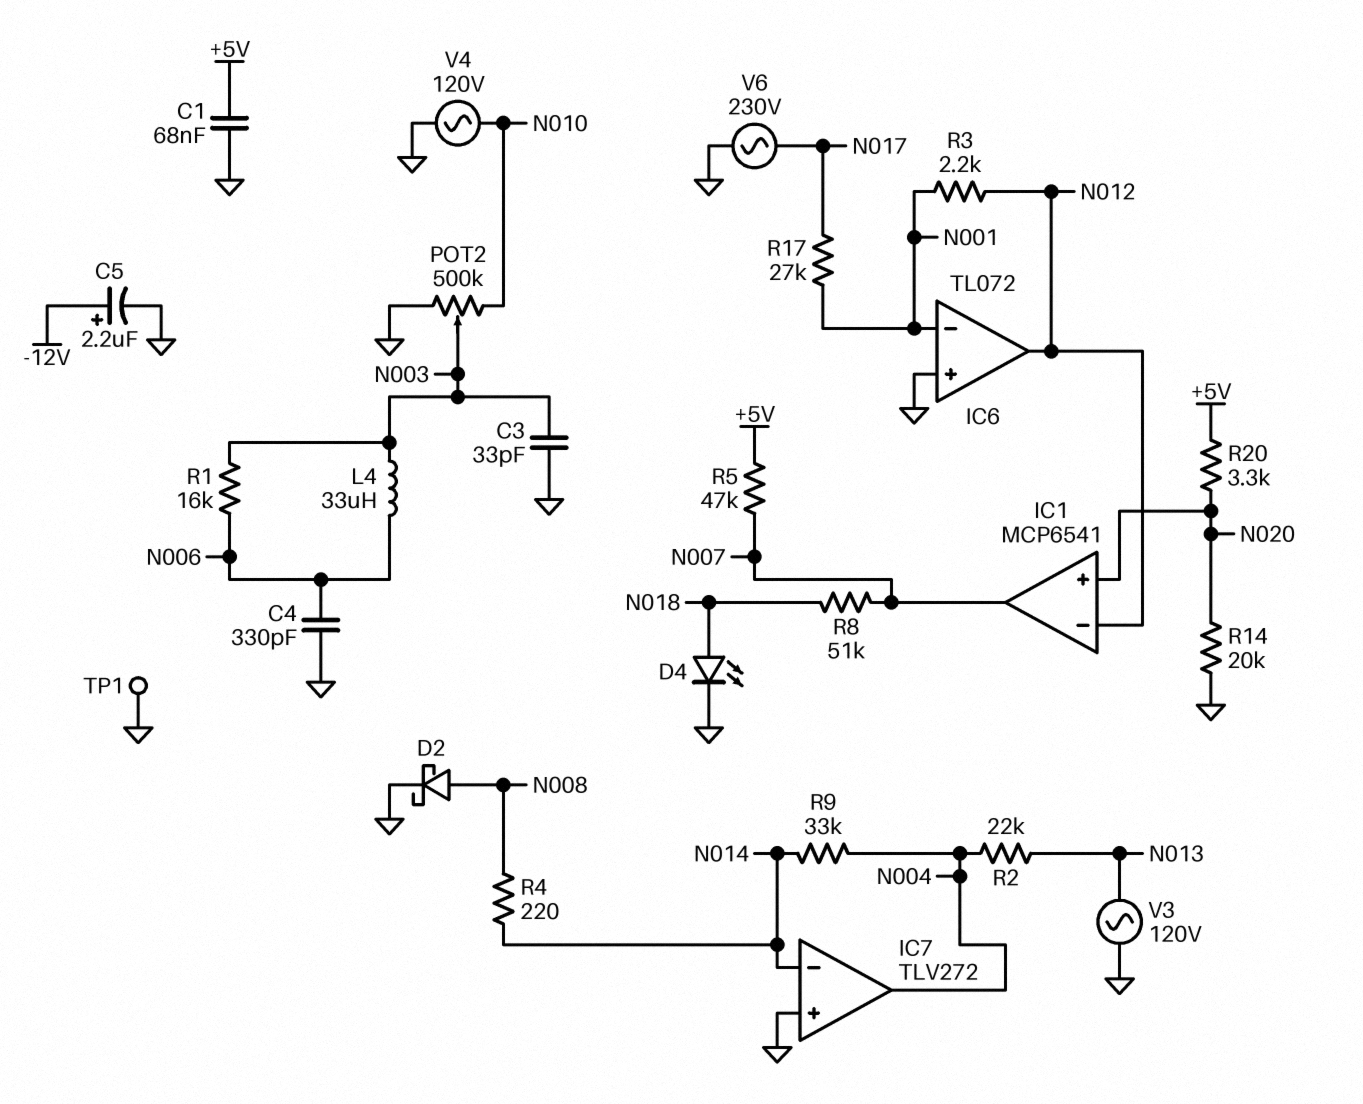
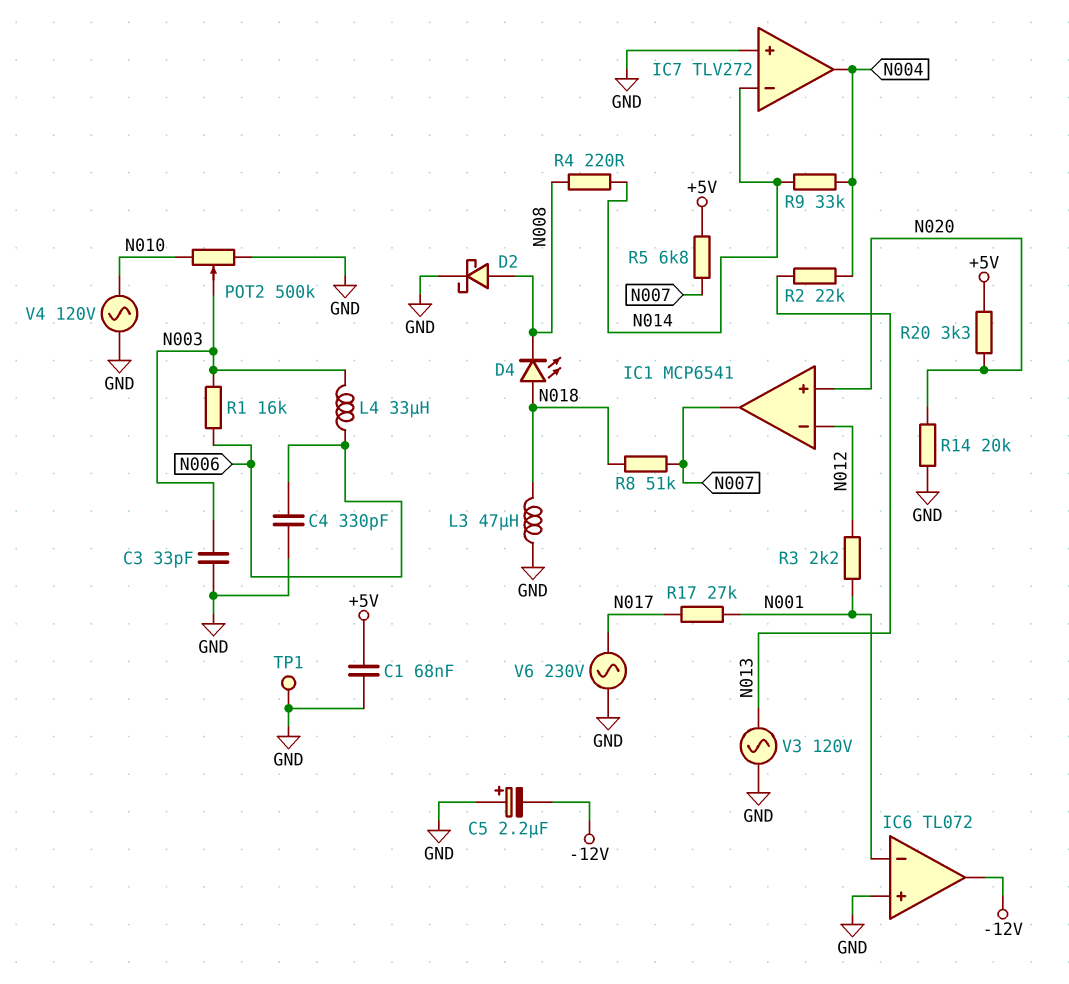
C5: 2.2uF (plus -12V, minus GND) -> 2.2uF (plus GND, minus -12V)
D4: LED (A N018, K GND) -> LED (A N018, K N008)
IC6 pin out: N012 -> -12V
L3: none -> 47uH (GND, N018)
R5: 47k (+5V, N007) -> 6.8k (+5V, N007)

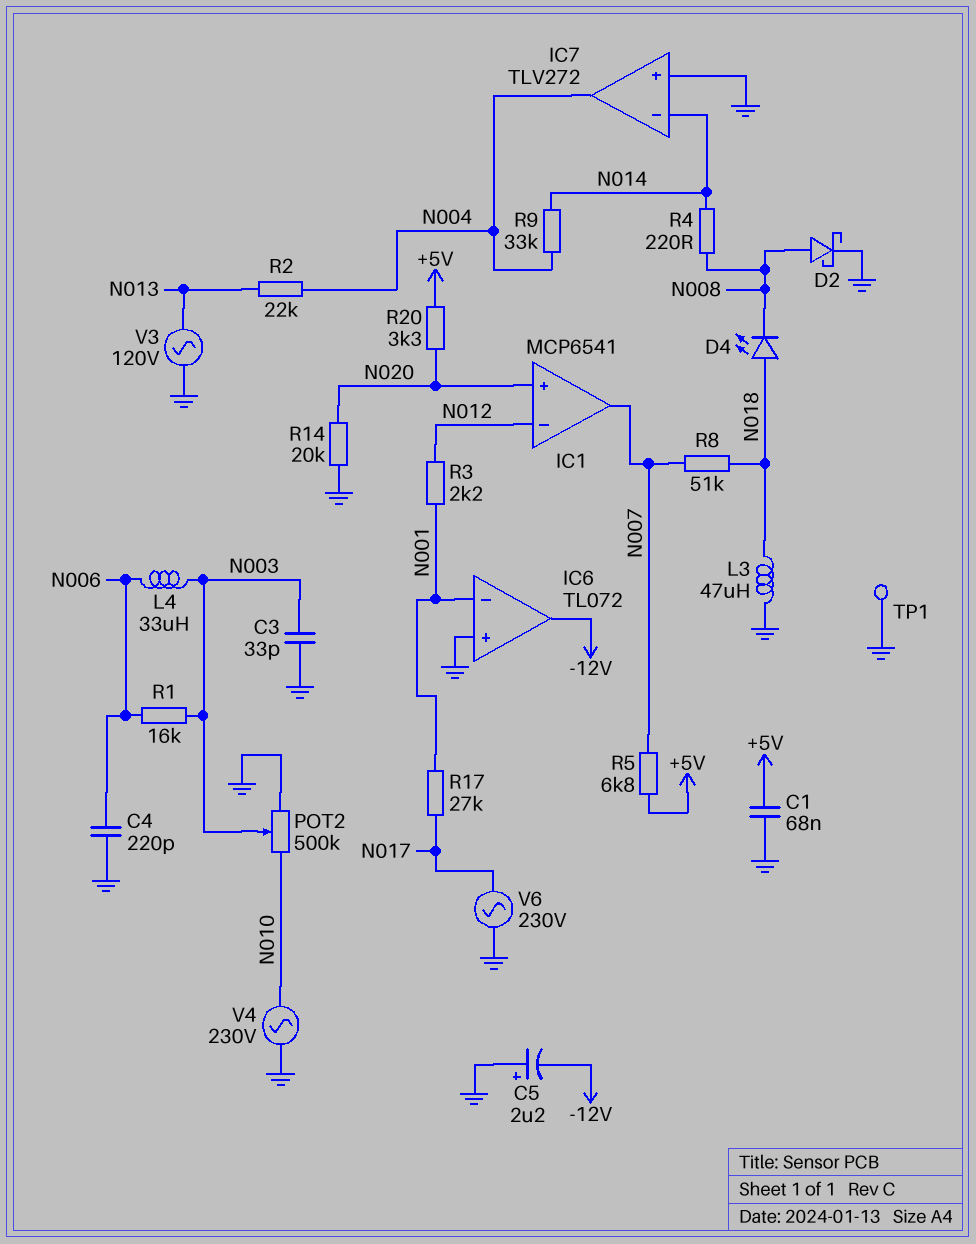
C4: 330pF (GND, N006) -> 220pF (GND, N006)
V4: AC 120V (GND, N010) -> AC 230V (GND, N010)

